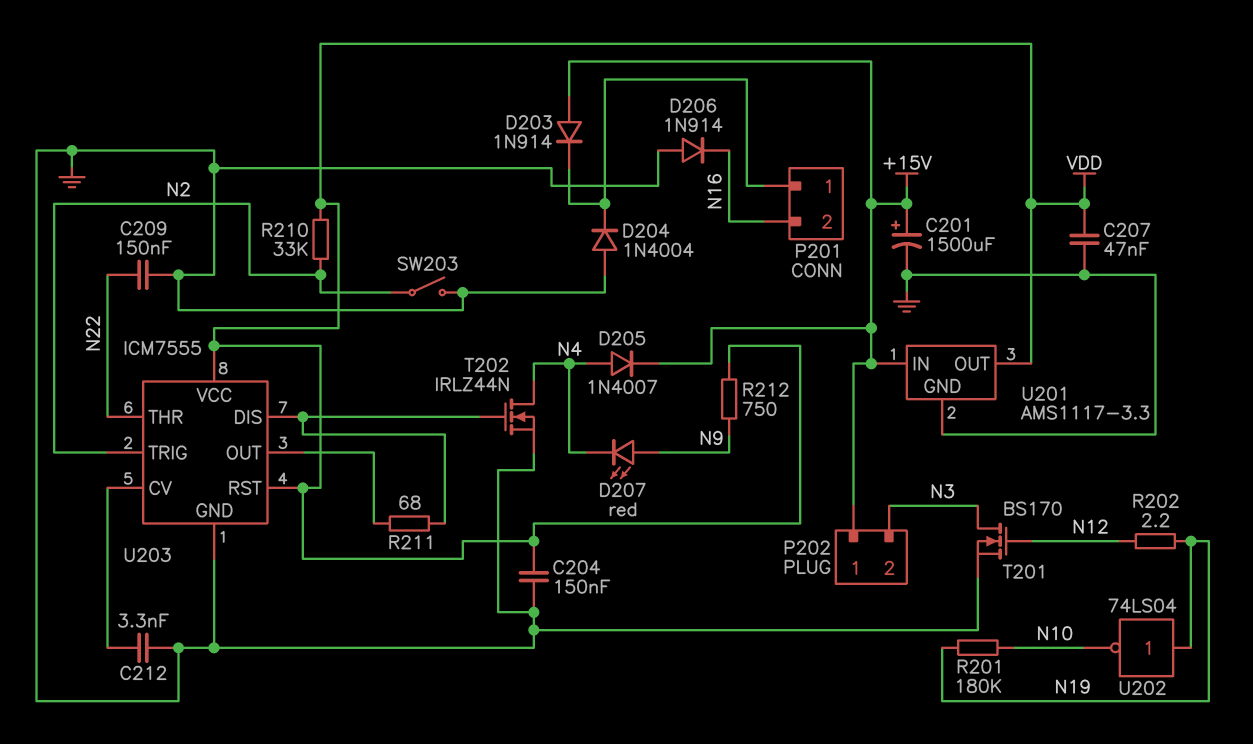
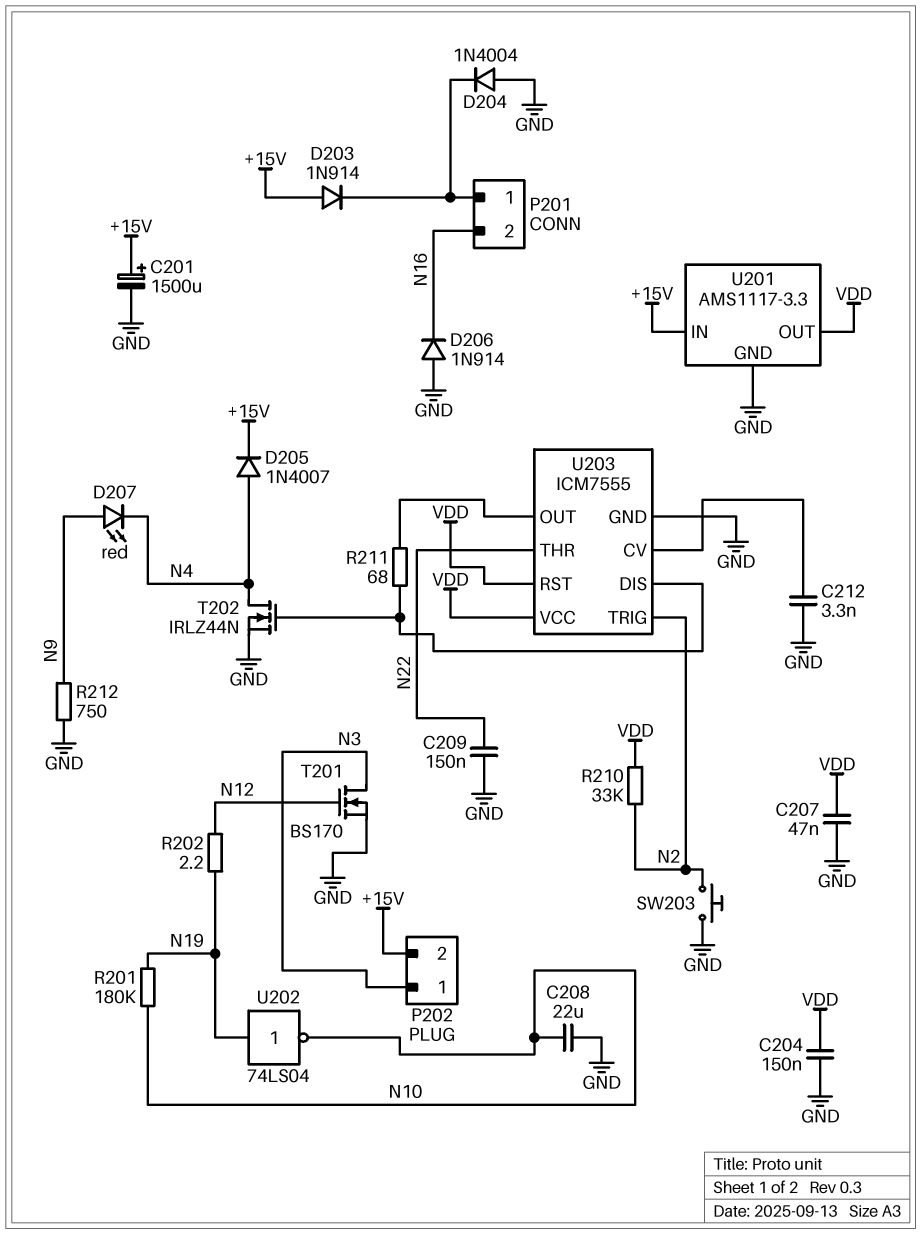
C208: none -> 22uF (GND, N10)
P202 pin 1: +15V -> N3
P202 pin 2: N3 -> +15V
R212: 750 (N9, VDD) -> 750 (GND, N9)
SW203: switch (GND, N2) -> button (GND, N2)

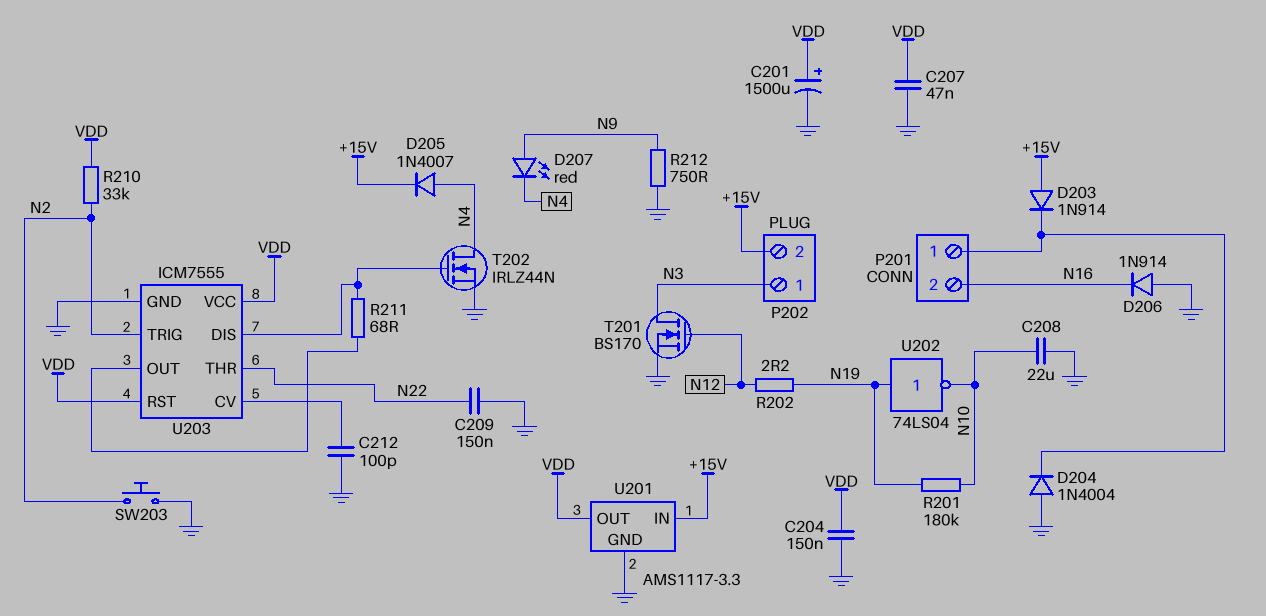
C201: 1500uF (plus +15V, minus GND) -> 1500uF (plus VDD, minus GND)
C212: 3.3nF (GND, U203/CV) -> 100pF (GND, U203/CV)

